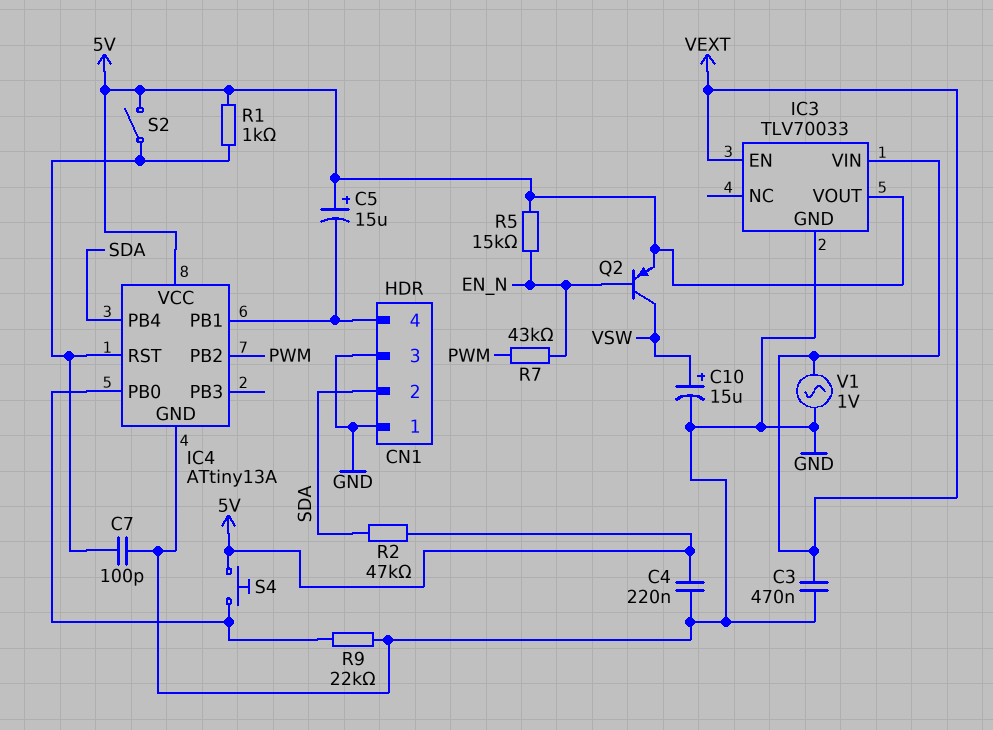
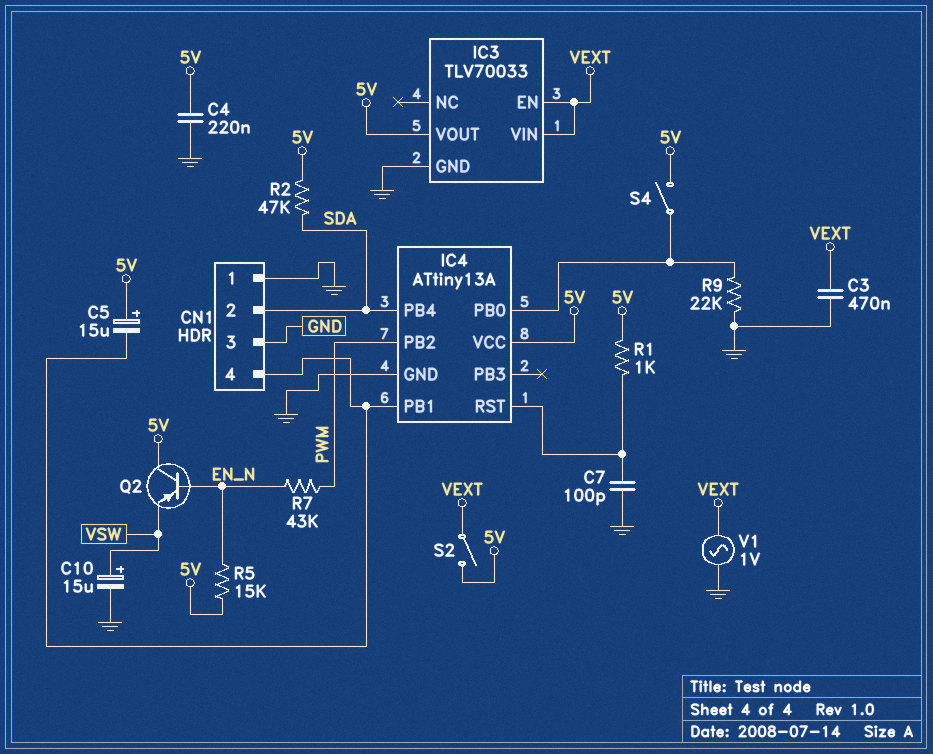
Q2: PNP (B EN_N, C VSW, E 5V) -> PNP (B EN_N, C 5V, E VSW)
S2: switch (5V, IC4/RST) -> switch (5V, VEXT)
S4: button (5V, IC4/PB0) -> switch (5V, IC4/PB0)

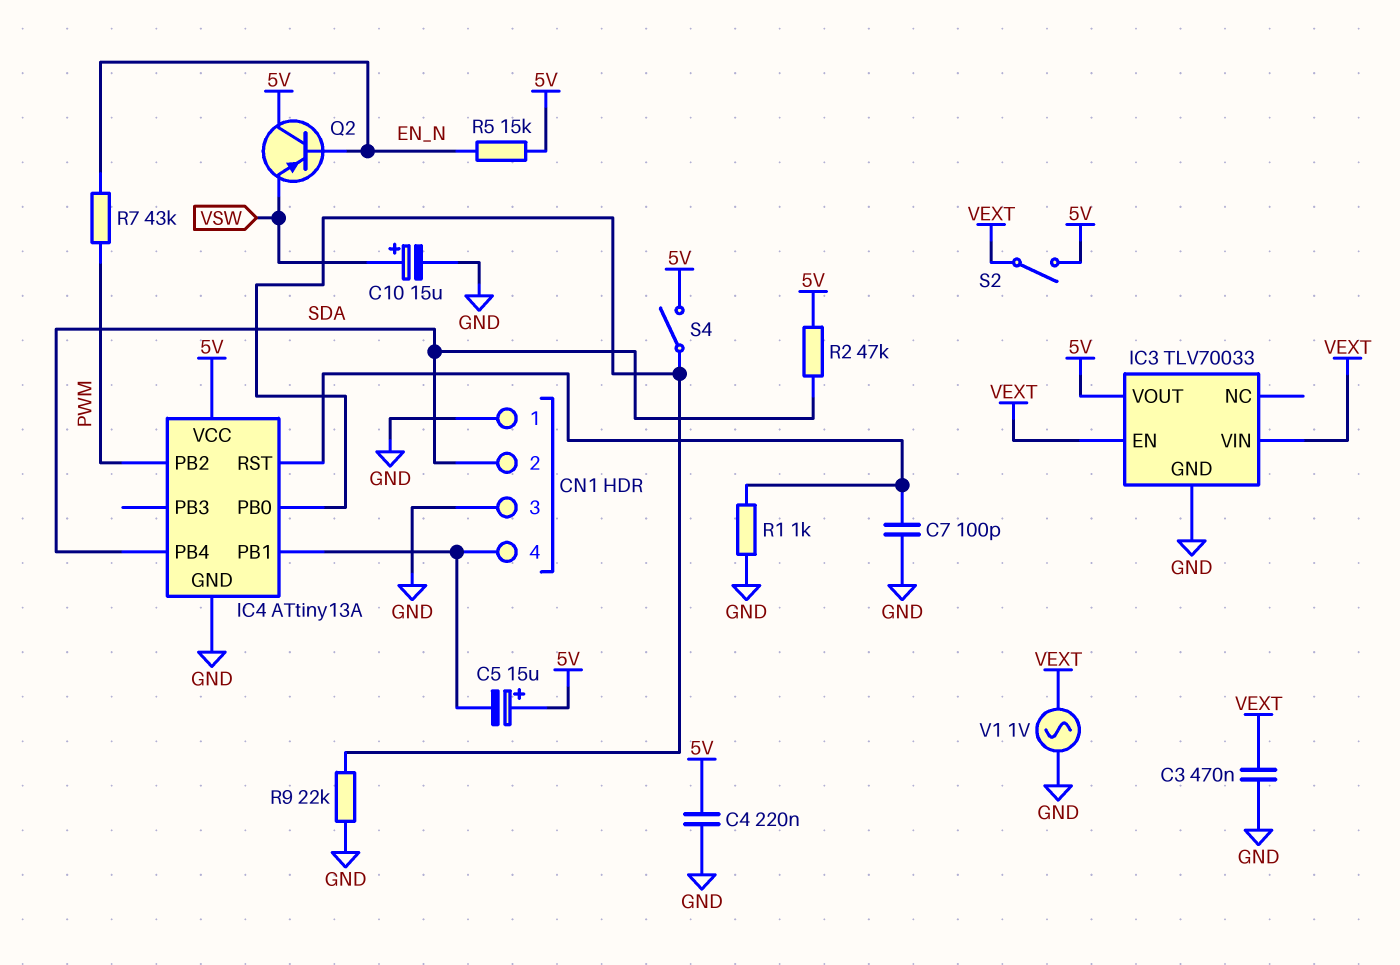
R1: 1k (5V, IC4/RST) -> 1k (GND, IC4/RST)

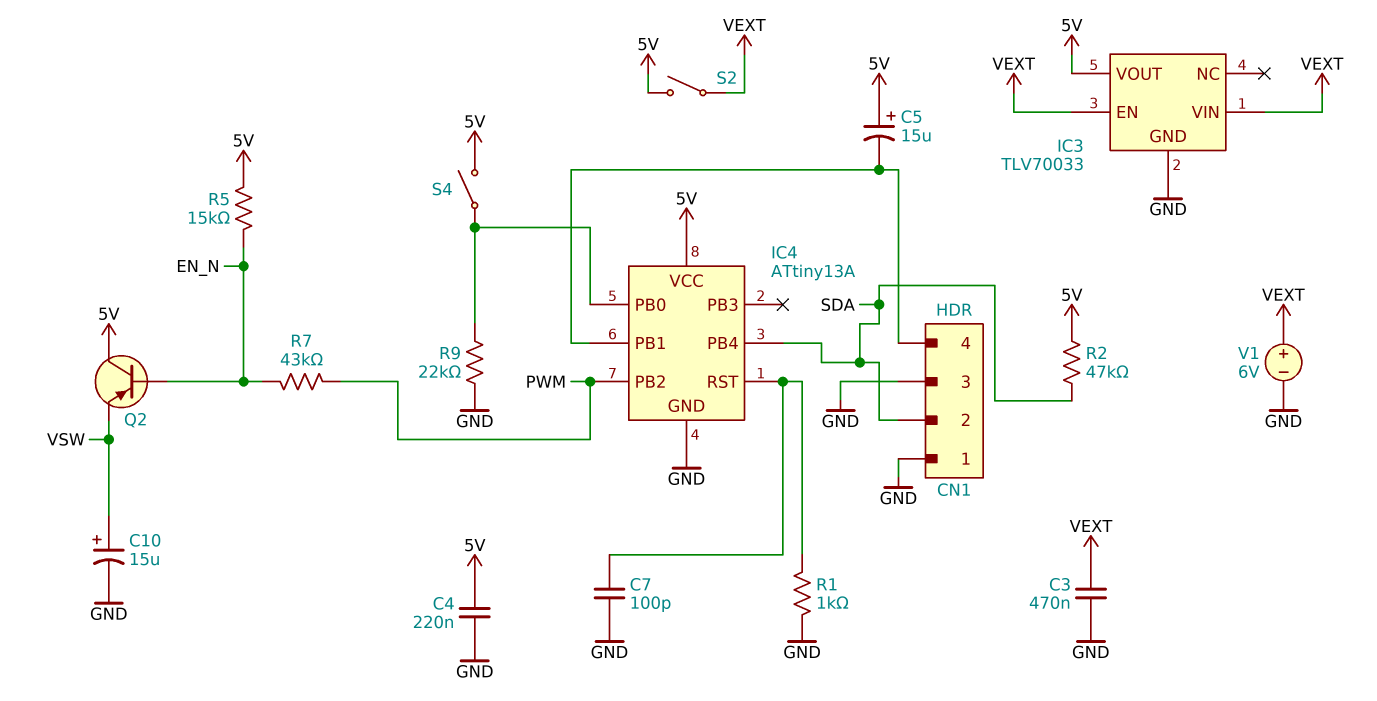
V1: AC 1V (GND, VEXT) -> 6V (plus VEXT, minus GND)

